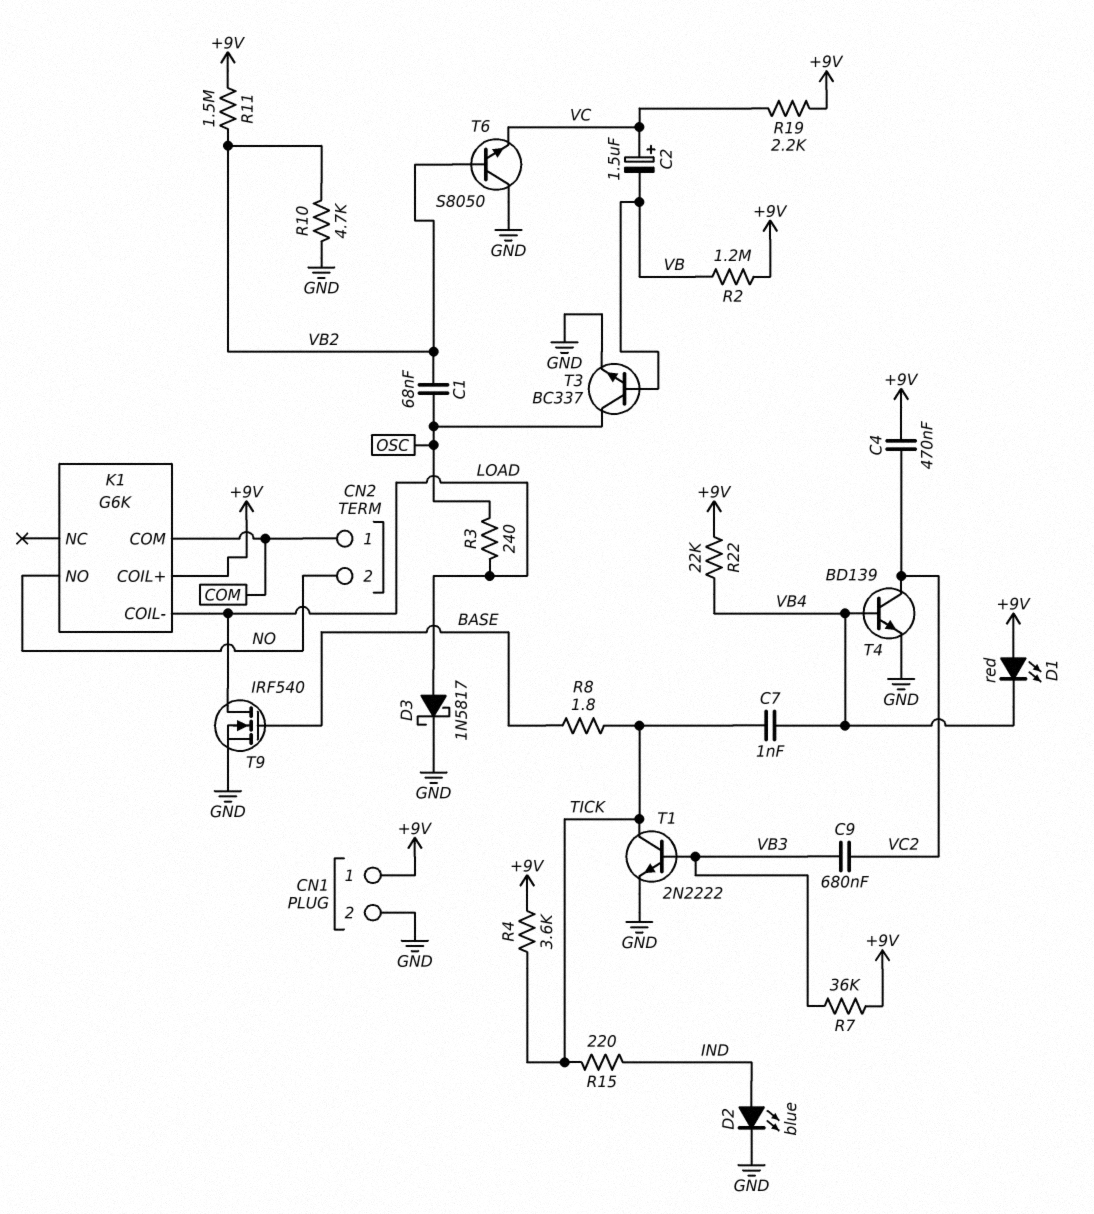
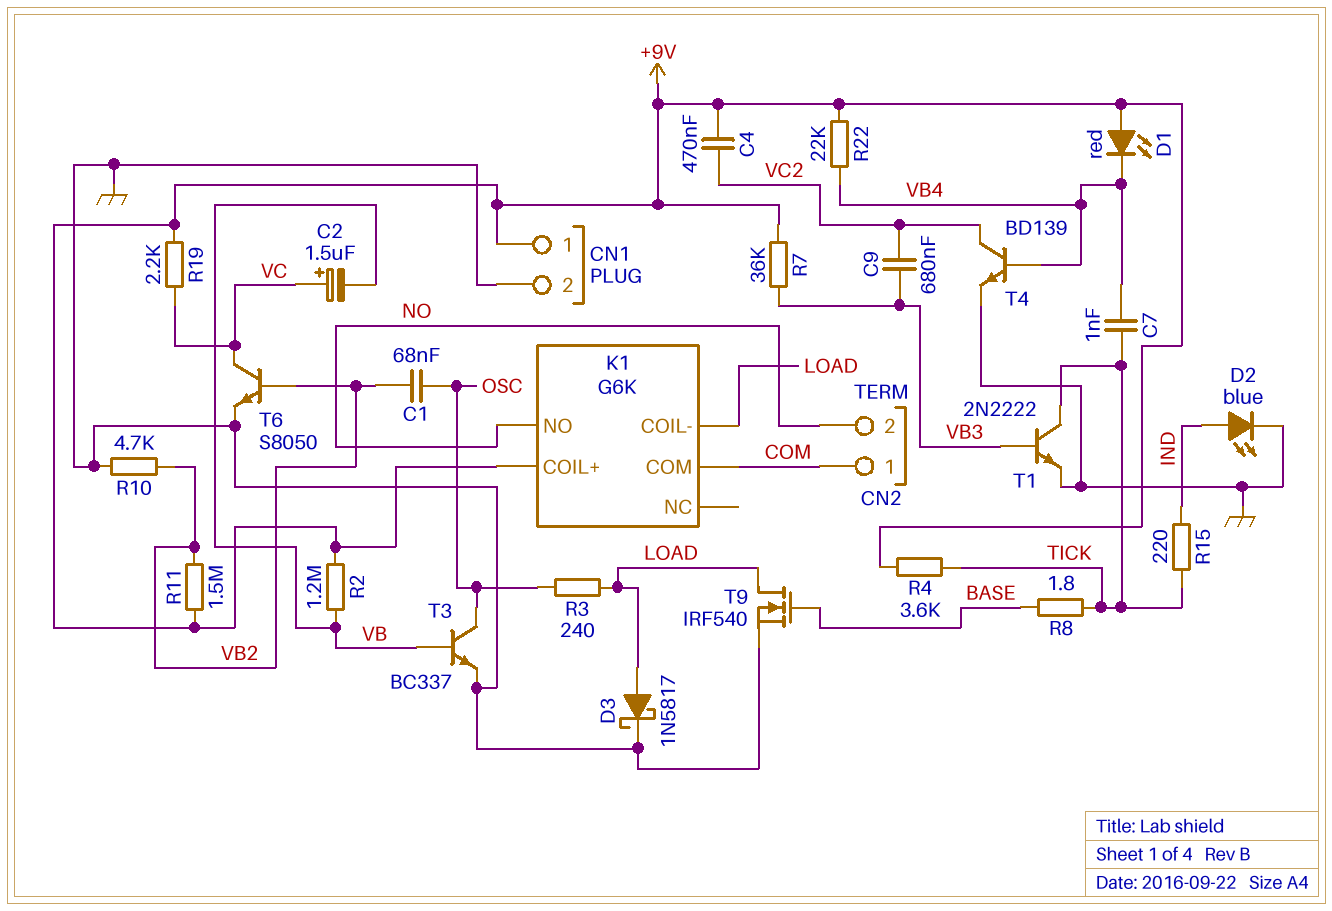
T6: NPN S8050 (B VB2, C GND, E VC) -> NPN S8050 (B VB2, C VC, E GND)

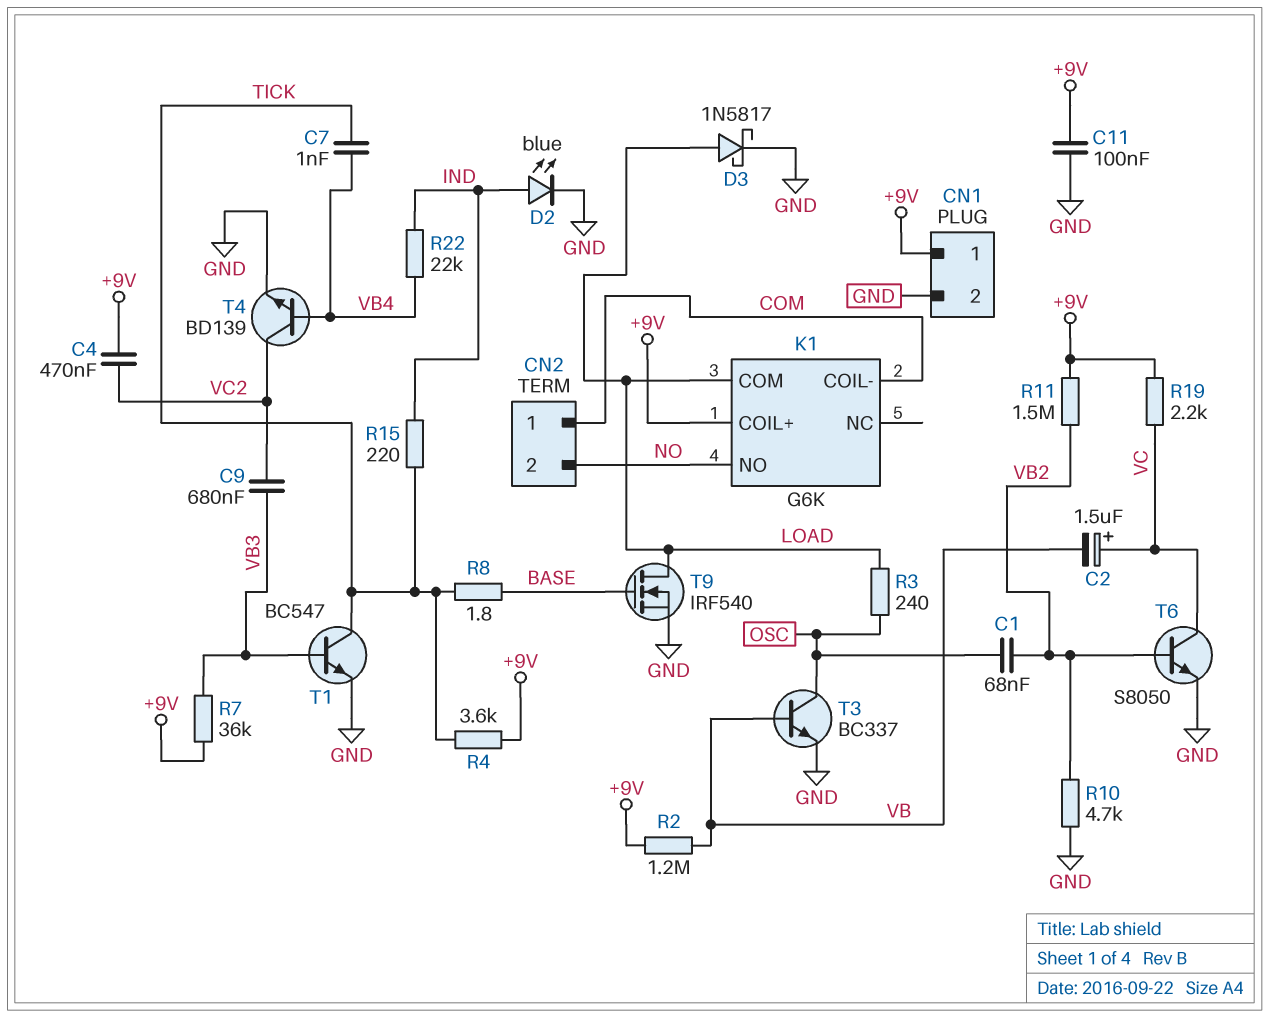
C11: none -> 100nF (+9V, GND)
D1: LED red (A +9V, K VB4) -> none
K1 pin COIL-: LOAD -> COM
K1 pin COM: COM -> LOAD
R22: 22k (+9V, VB4) -> 22k (IND, VB4)
T1: NPN 2N2222 (B VB3, C TICK, E GND) -> NPN BC547 (B VB3, C TICK, E GND)

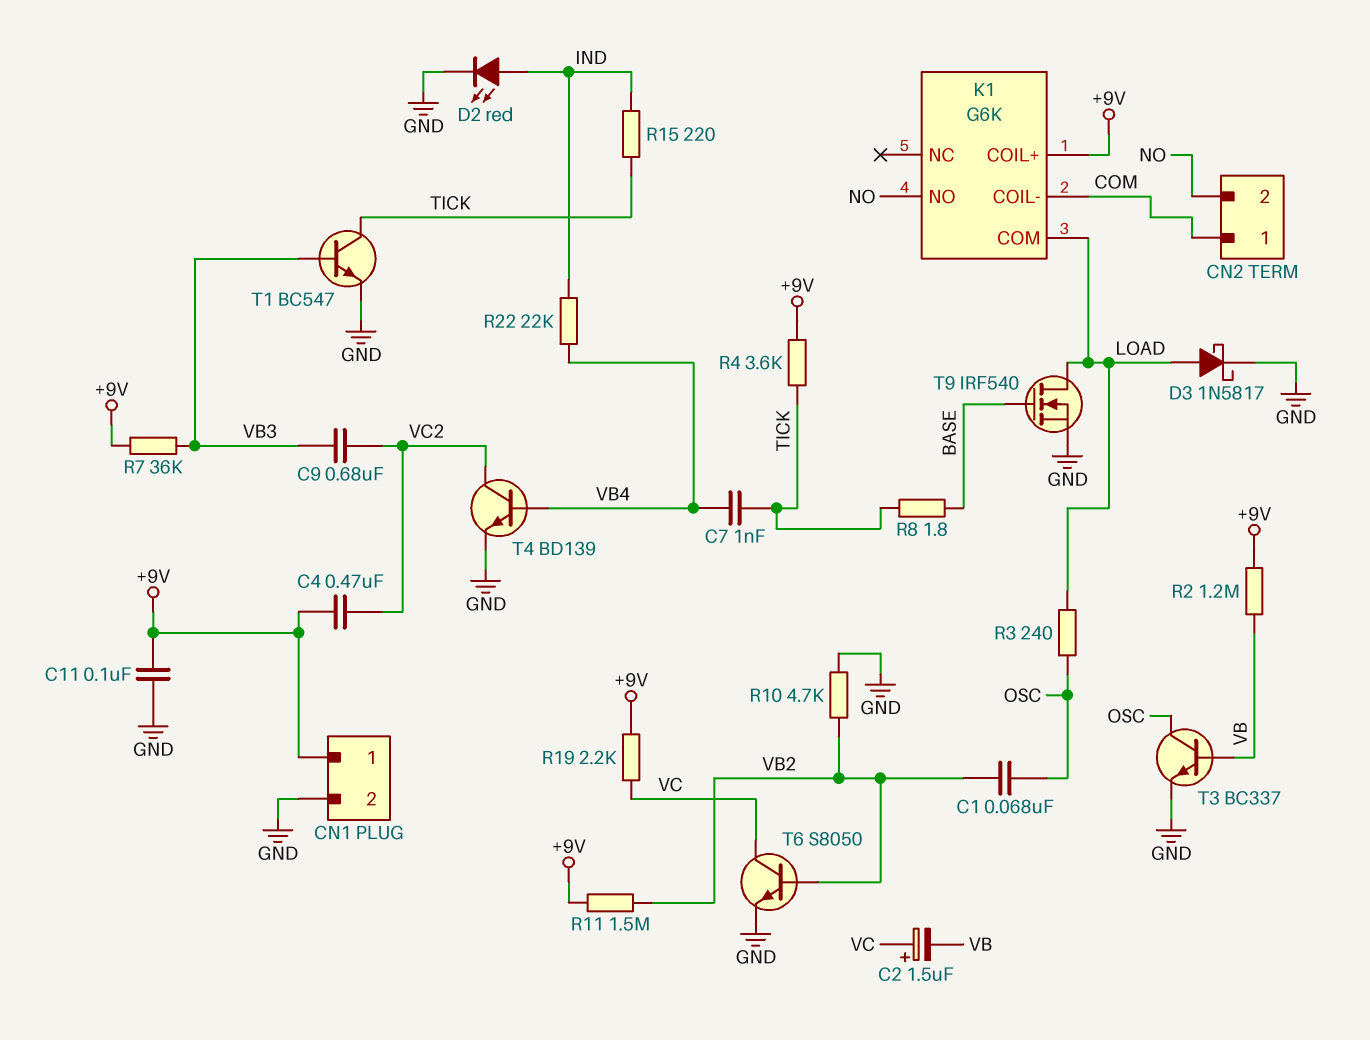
D2: LED blue (A IND, K GND) -> LED red (A IND, K GND)

